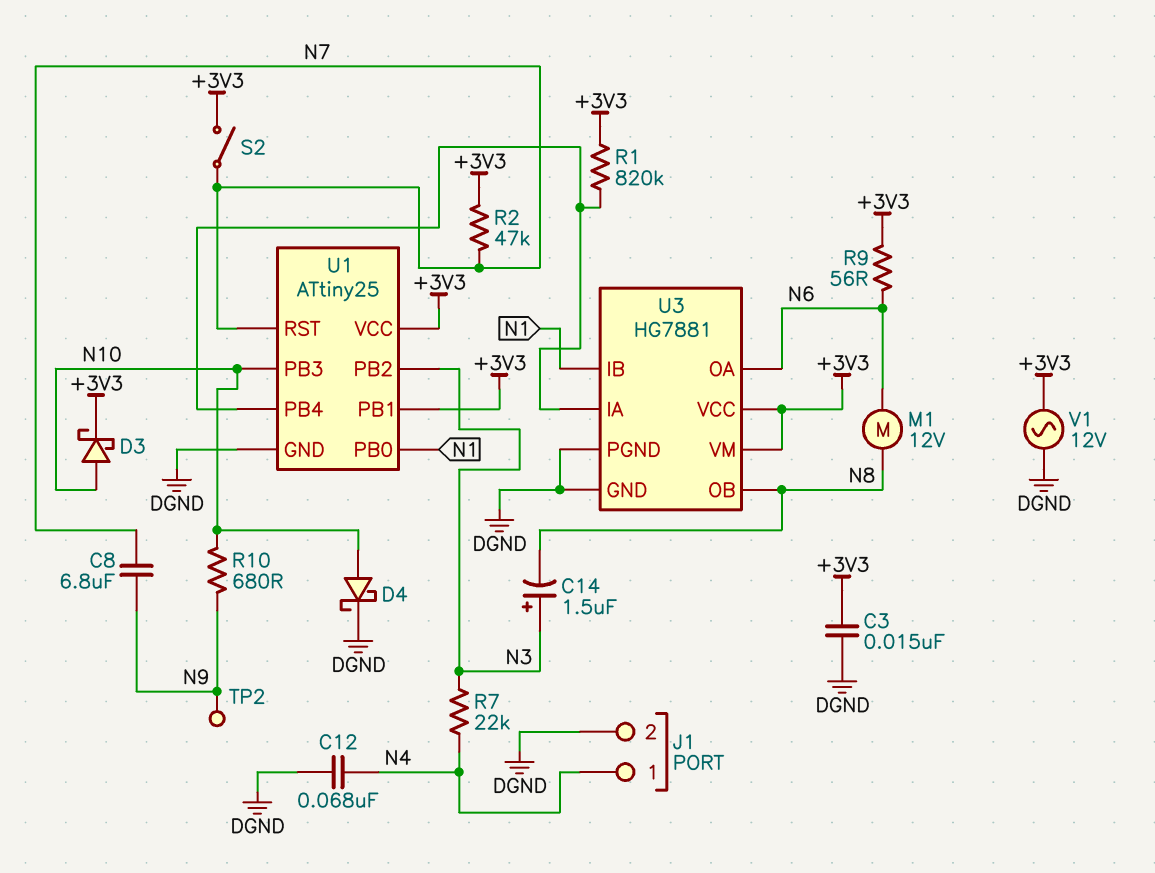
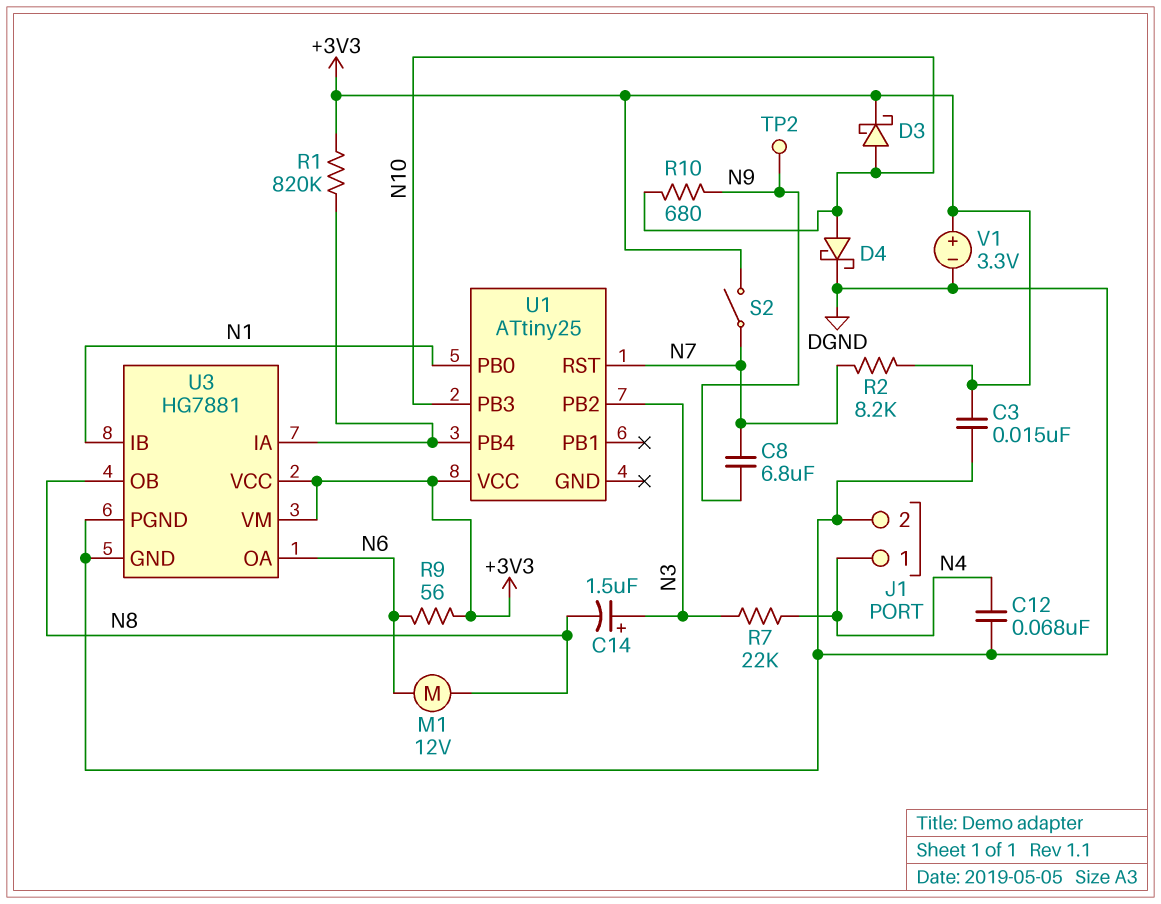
R2: 47k (+3V3, N7) -> 8.2k (+3V3, N7)
U1 pin GND: DGND -> none
U1 pin PB1: +3V3 -> none
V1: AC 12V (+3V3, DGND) -> 3.3V (plus +3V3, minus DGND)

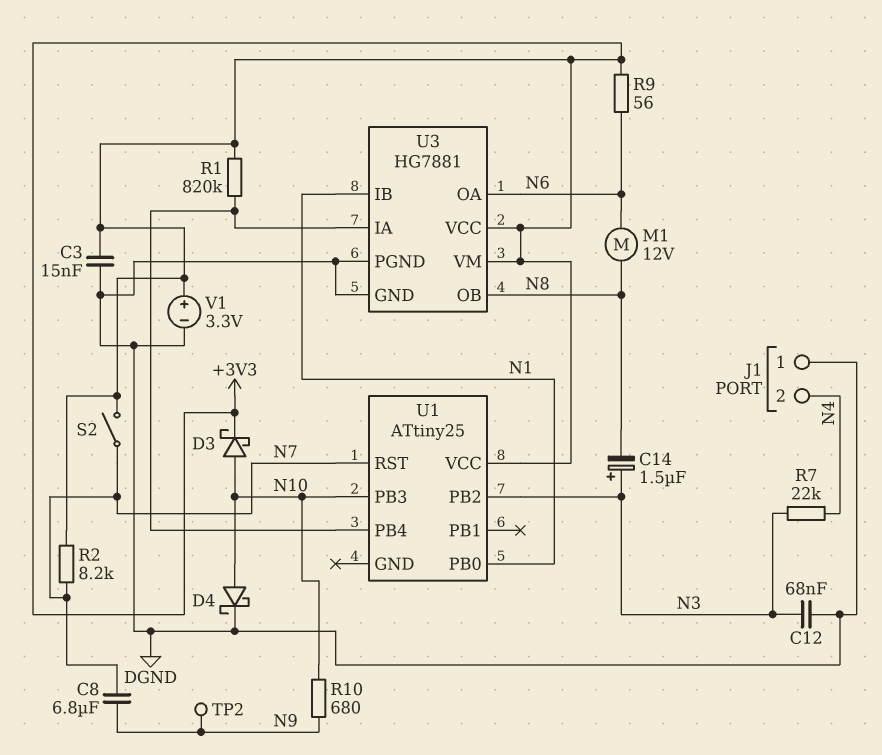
C12: 68nF (DGND, N4) -> 68nF (DGND, N3)
J1 pin 1: N4 -> DGND
J1 pin 2: DGND -> N4

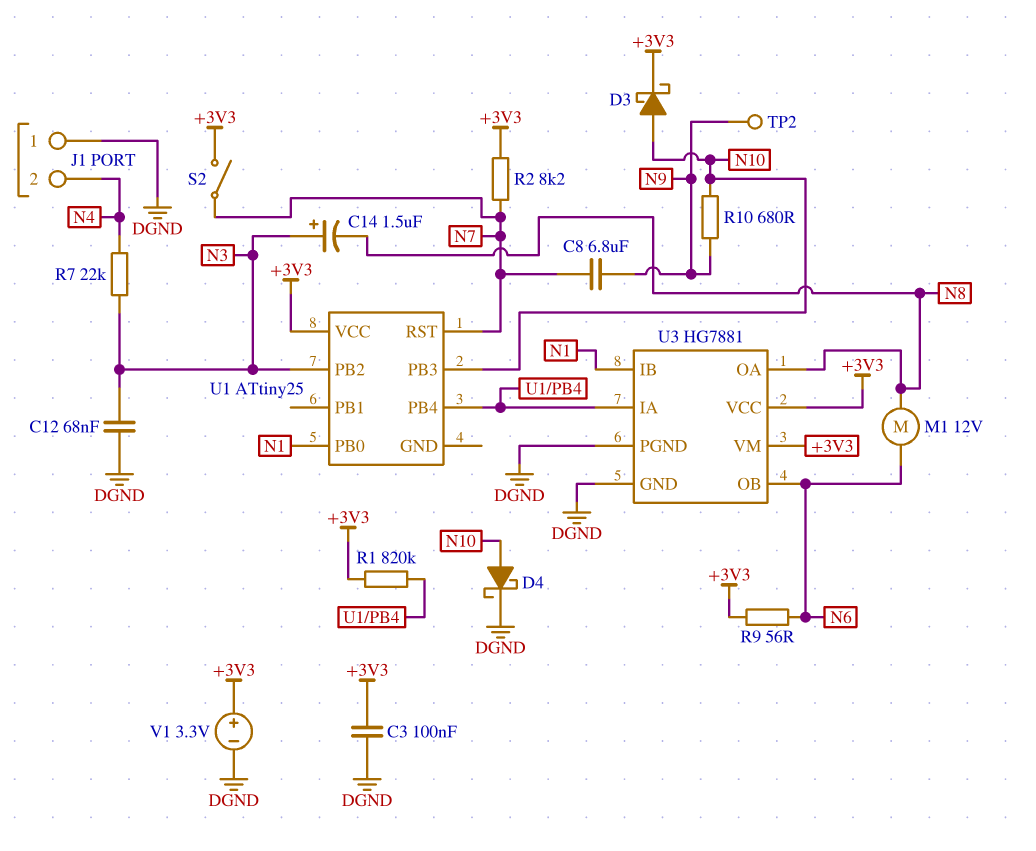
C3: 15nF (+3V3, DGND) -> 100nF (+3V3, DGND)
U3 pin OA: N6 -> N8
U3 pin OB: N8 -> N6

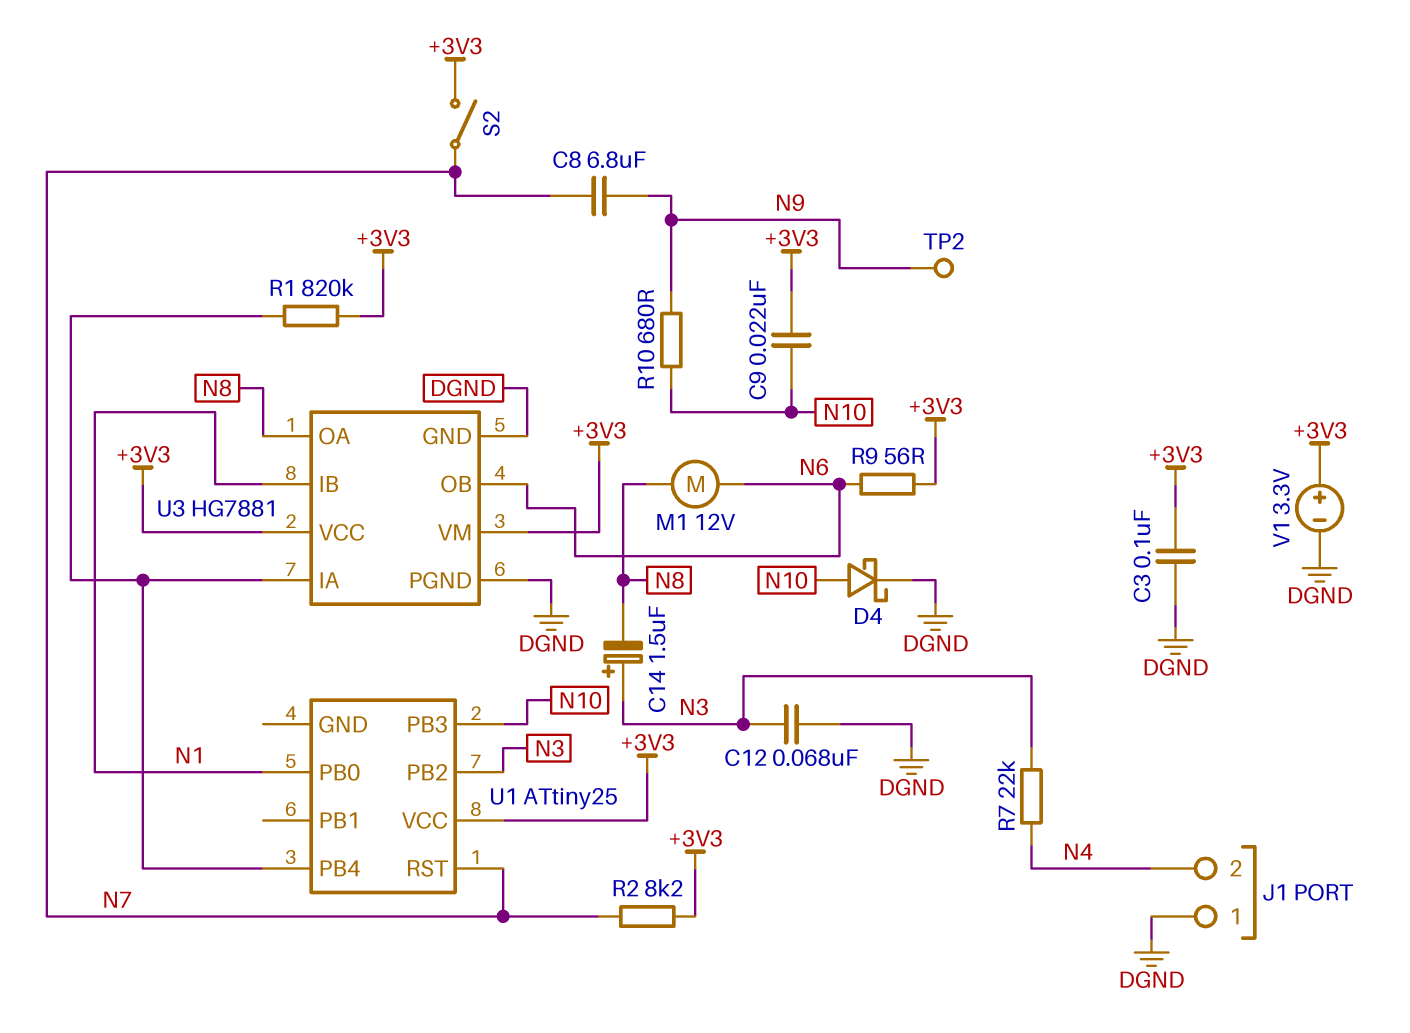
C9: none -> 22nF (+3V3, N10)
D3: schottky (A N10, K +3V3) -> none

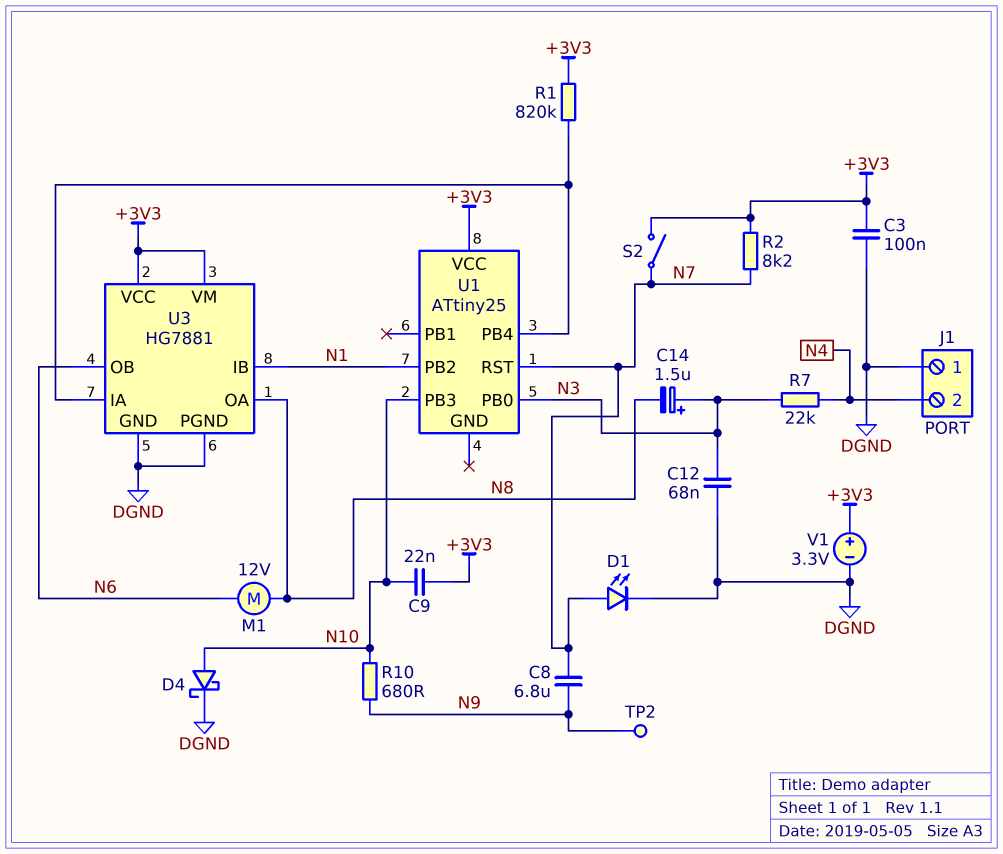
D1: none -> LED (A N7, K DGND)
R9: 56 (+3V3, N6) -> none
U1 pin PB0: N1 -> N3
U1 pin PB2: N3 -> N1

